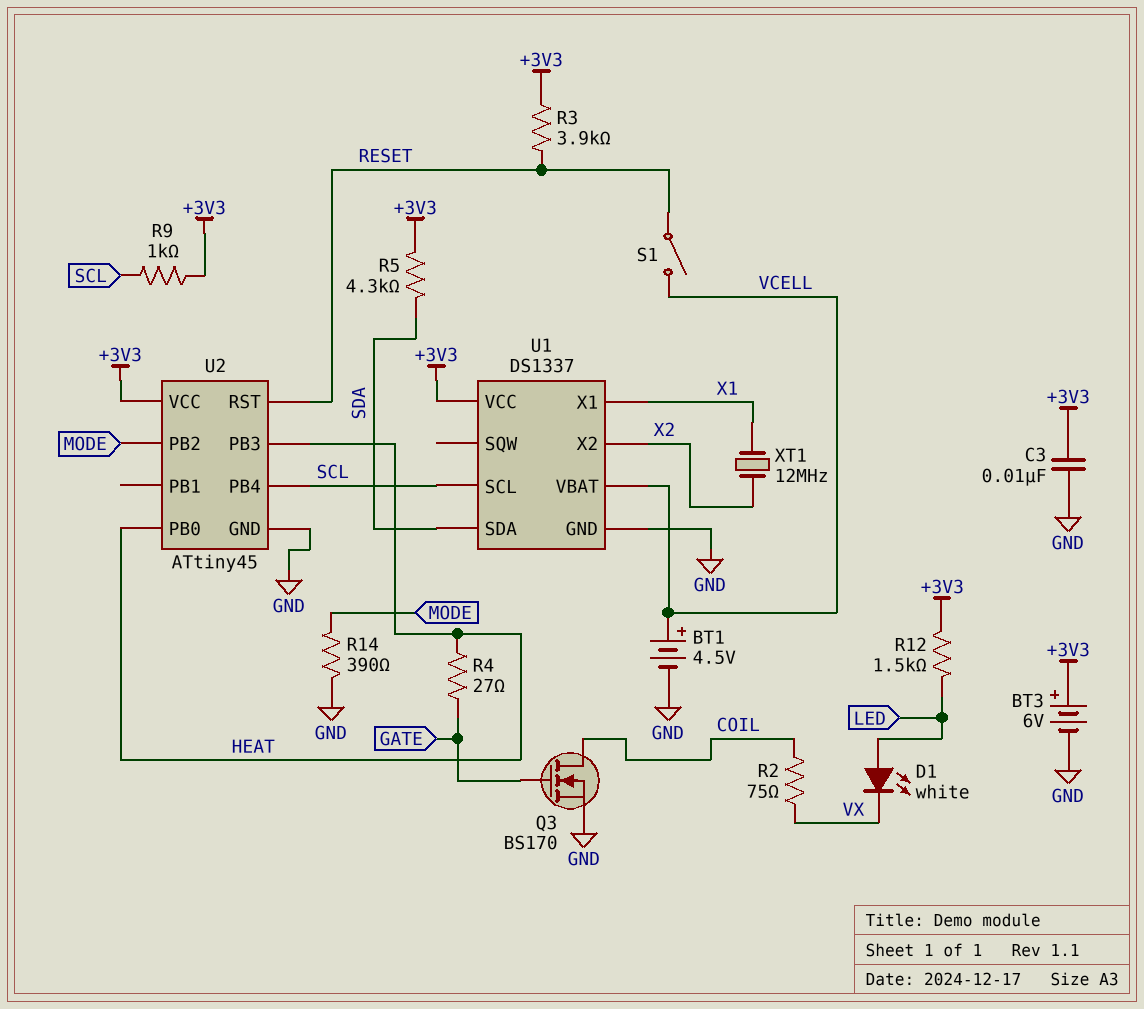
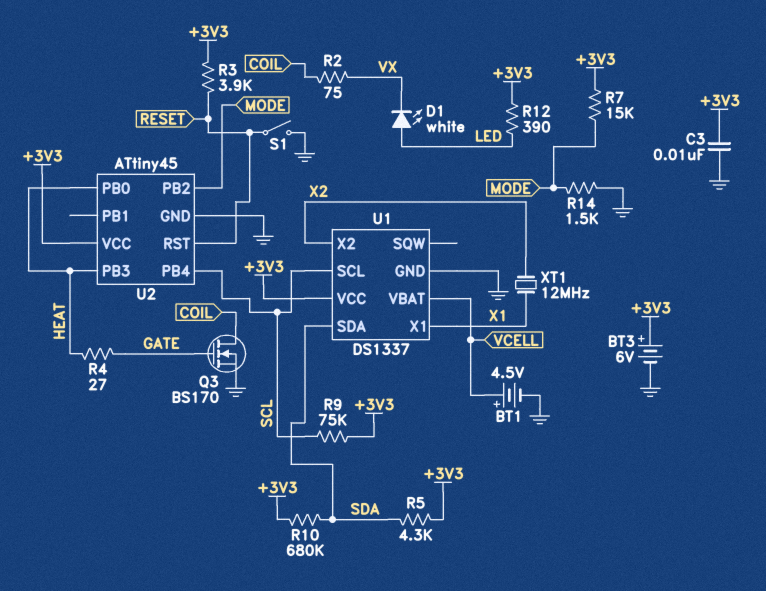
R7: none -> 15k (+3V3, MODE)
R9: 1k (+3V3, SCL) -> 75k (+3V3, SCL)
R10: none -> 680k (+3V3, SDA)
R12: 1.5k (+3V3, LED) -> 390 (+3V3, LED)
R14: 390 (GND, MODE) -> 1.5k (GND, MODE)
S1: switch (RESET, VCELL) -> switch (GND, RESET)

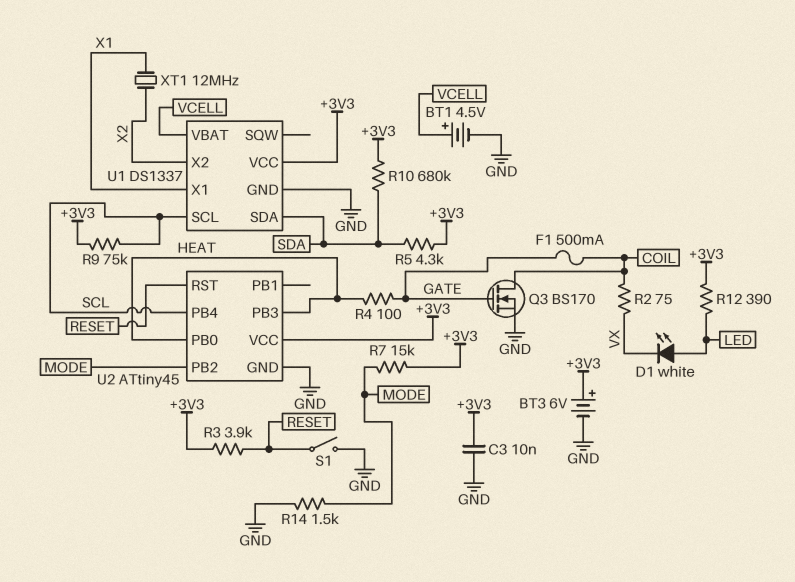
F1: none -> 500mA (COIL, GATE)
R4: 27 (GATE, HEAT) -> 100 (GATE, HEAT)

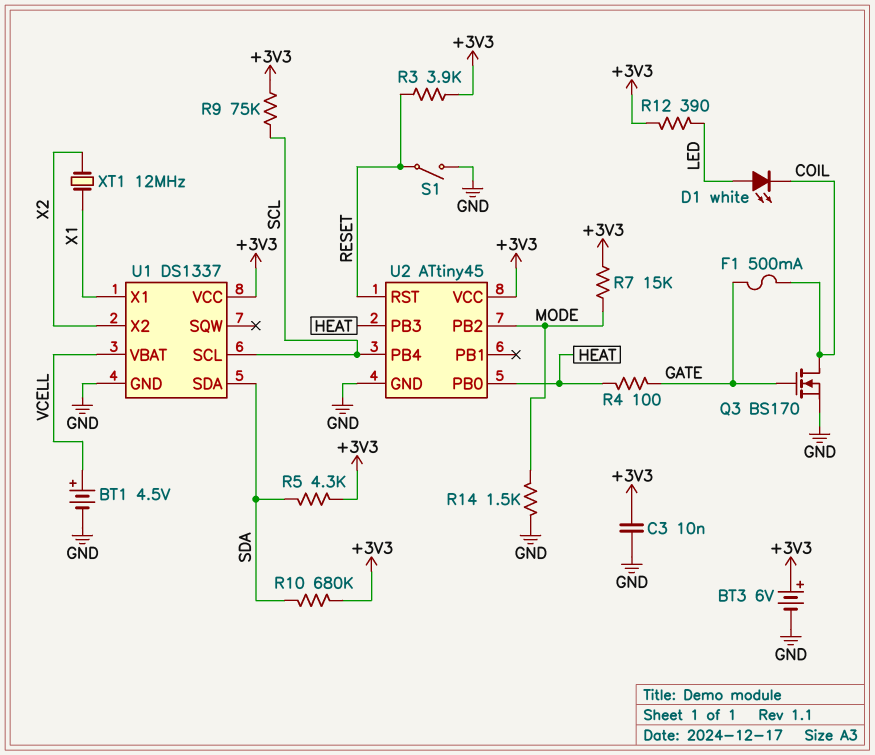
D1: LED white (A LED, K VX) -> LED white (A LED, K COIL)
R2: 75 (COIL, VX) -> none

